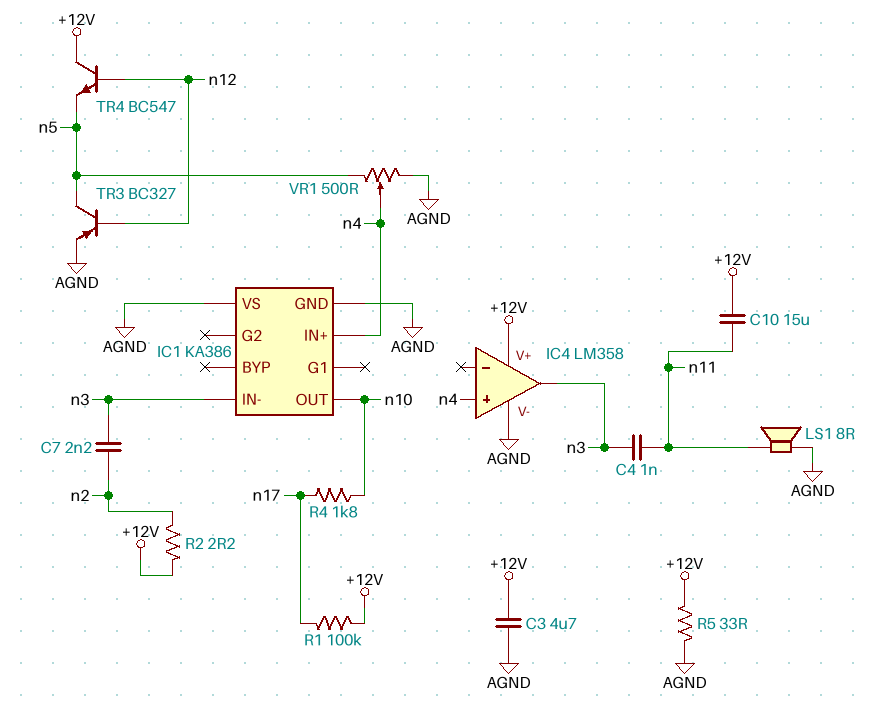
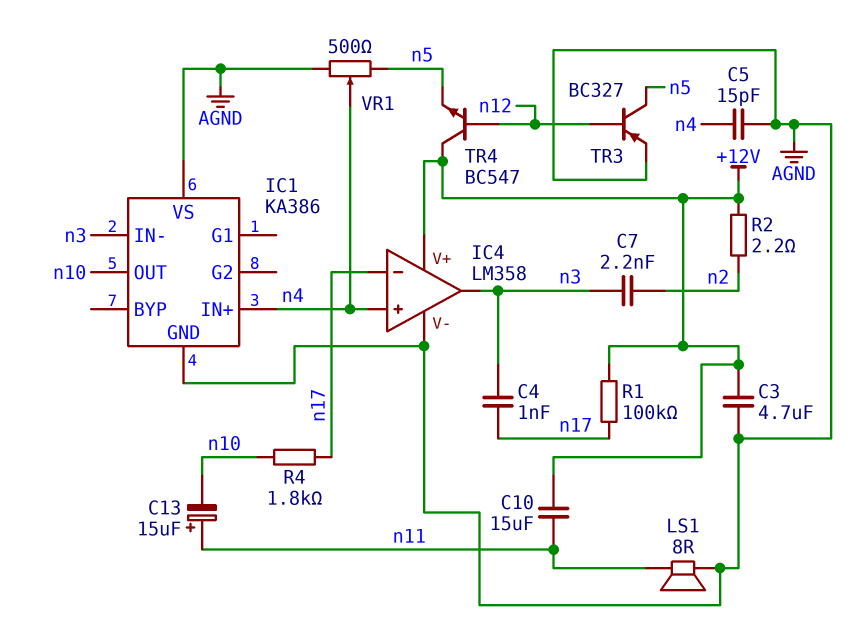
C4: 1nF (n3, n11) -> 1nF (n3, n17)
C5: none -> 15pF (AGND, n4)
C13: none -> 15uF (plus n11, minus n10)
IC4 pin in-: none -> n17
R5: 33 (+12V, AGND) -> none

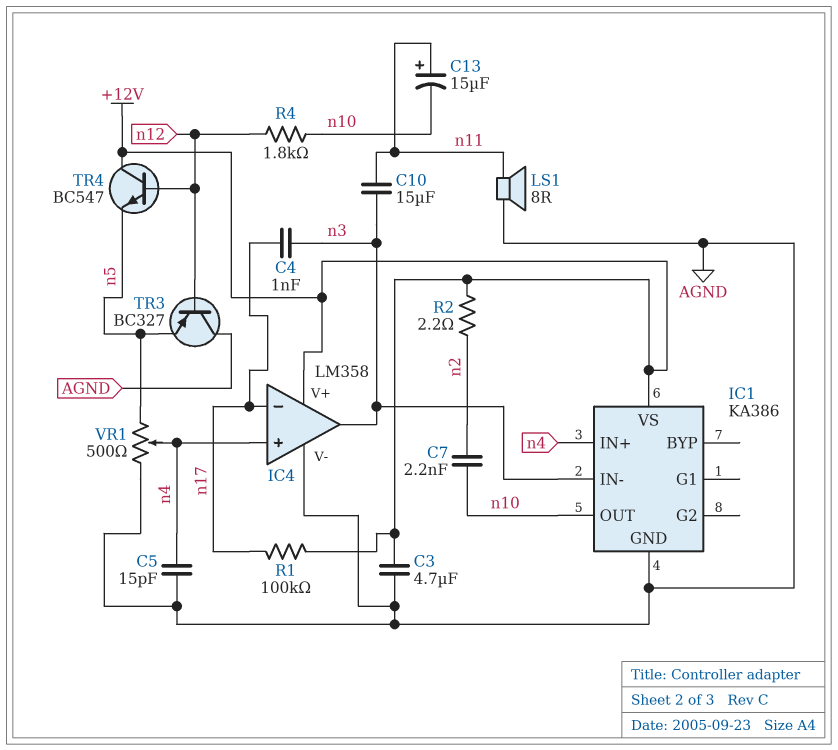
C7: 2.2nF (n2, n3) -> 2.2nF (n2, n10)
C10: 15uF (+12V, n11) -> 15uF (n3, n11)
IC1 pin VS: AGND -> +12V
R4: 1.8k (n10, n17) -> 1.8k (n10, n12)
TR3: PNP BC327 (B n12, C n5, E AGND) -> PNP BC327 (B n12, C AGND, E n5)

